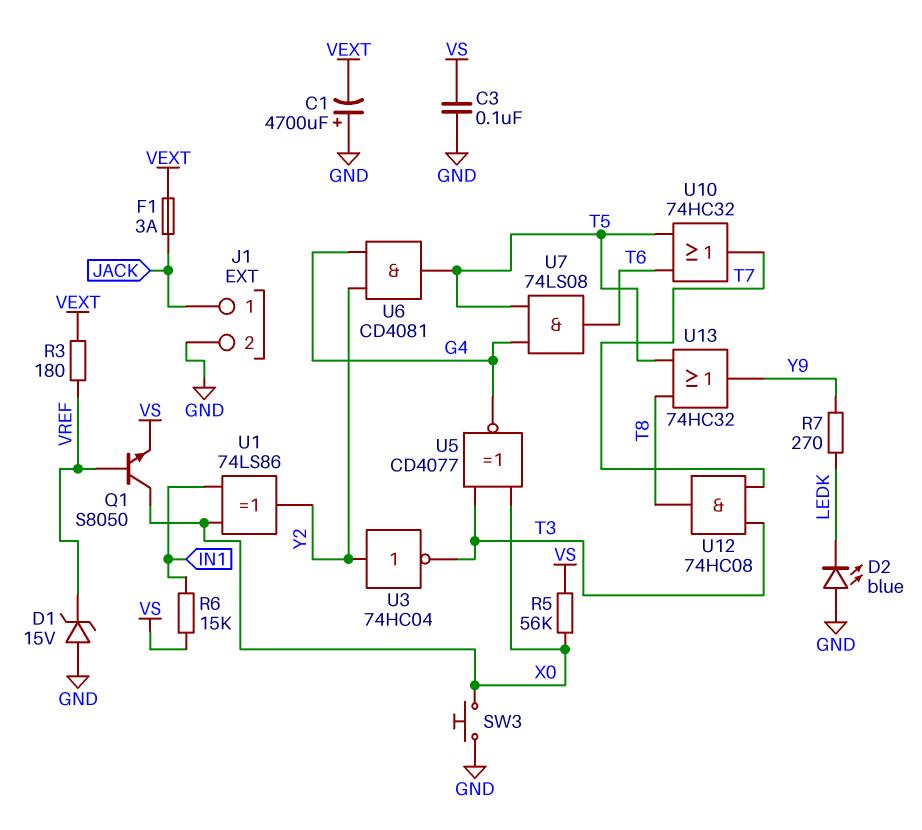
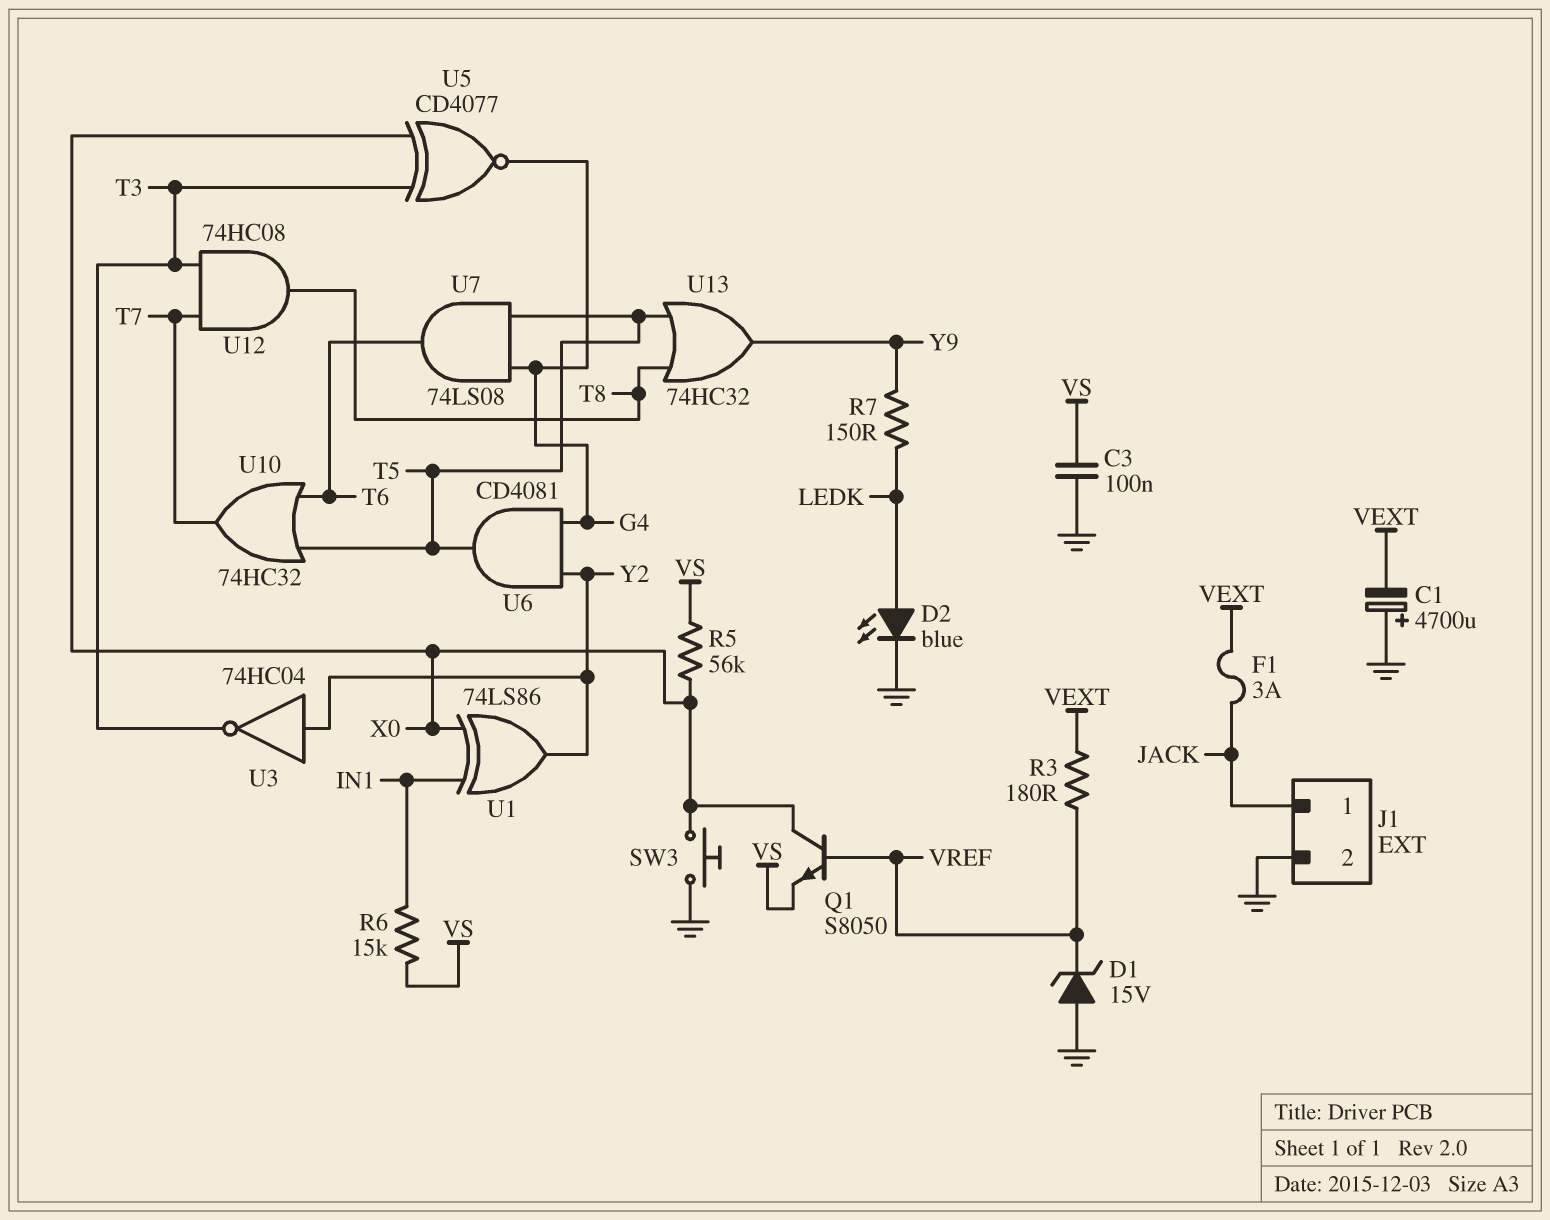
D2: LED blue (A GND, K LEDK) -> LED blue (A LEDK, K GND)
R7: 270 (LEDK, Y9) -> 150 (LEDK, Y9)

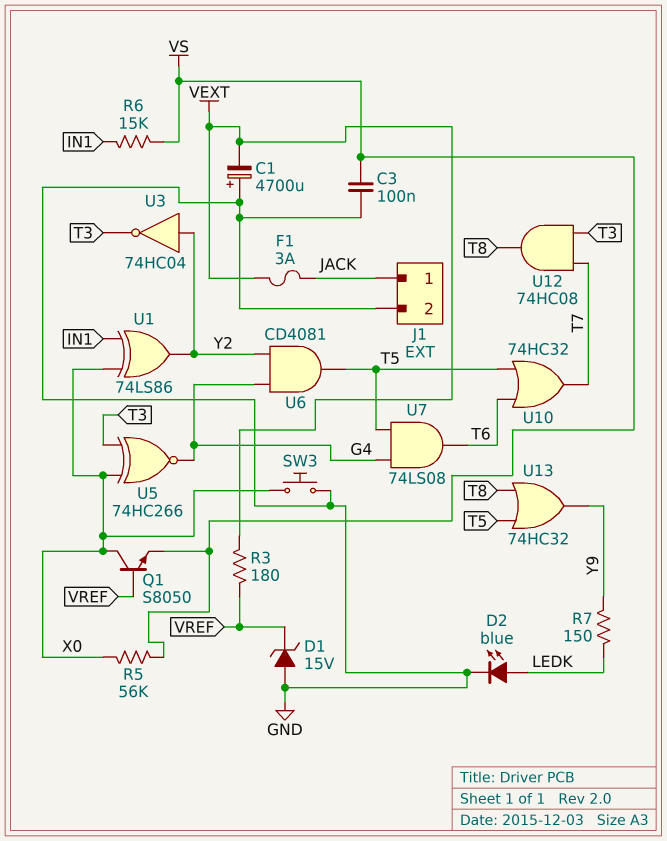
U5: XNOR CD4077 (in T3, in X0, out G4) -> XNOR 74HC266 (in T3, in X0, out G4)

